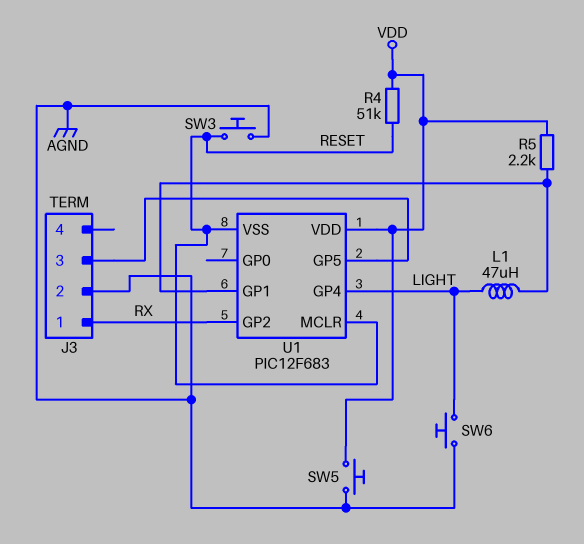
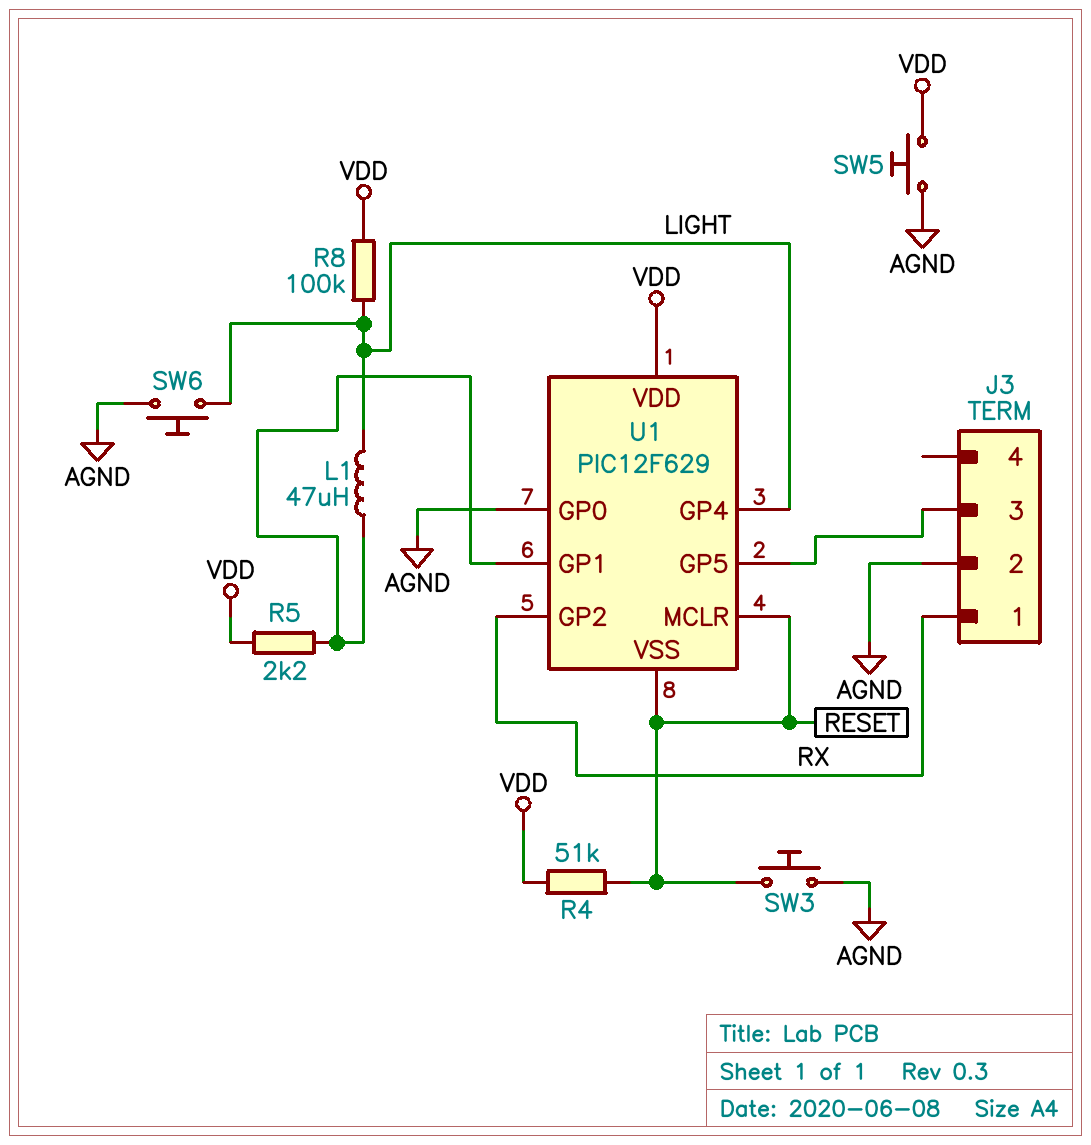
R8: none -> 100k (LIGHT, VDD)
U1: PIC12F683 -> PIC12F629
U1 pin GP0: none -> AGND

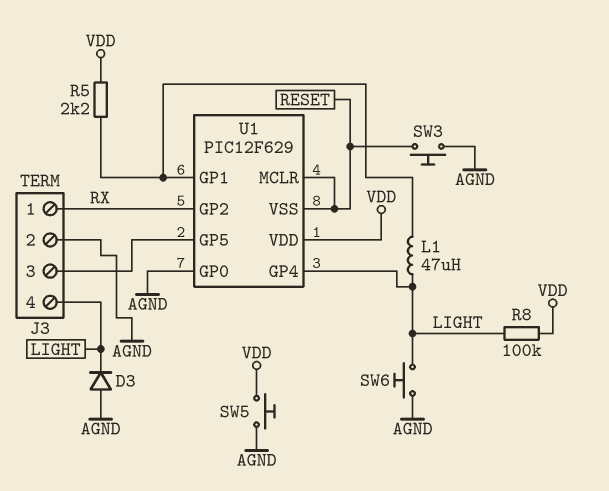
D3: none -> diode (A AGND, K LIGHT)
J3 pin 4: none -> LIGHT
R4: 51k (RESET, VDD) -> none

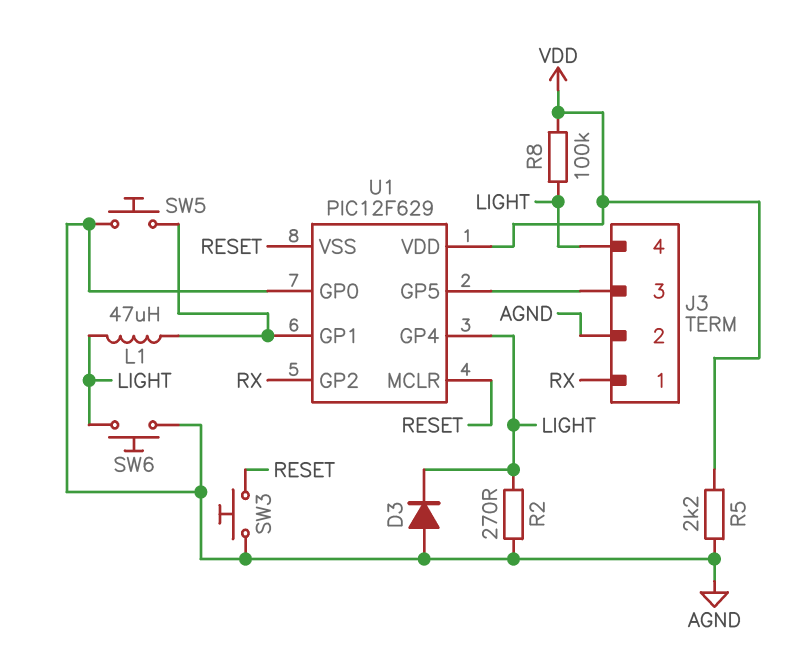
R2: none -> 270 (AGND, LIGHT)
R5: 2.2k (U1/GP1, VDD) -> 2.2k (AGND, VDD)
SW5: button (AGND, VDD) -> button (AGND, U1/GP1)

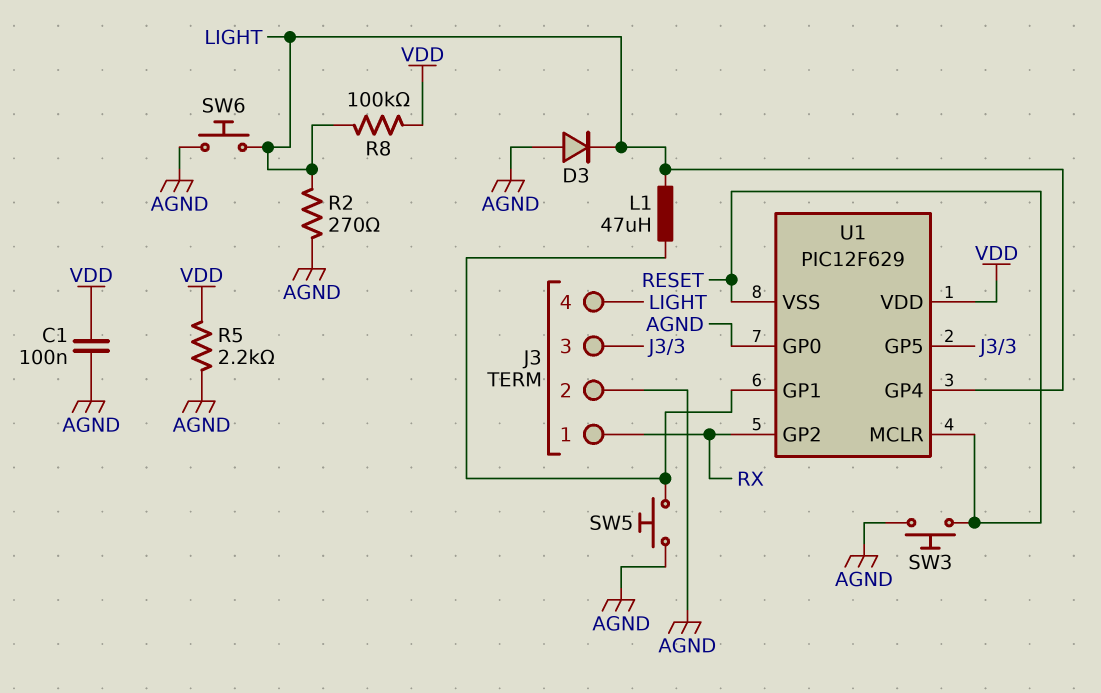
C1: none -> 100nF (AGND, VDD)

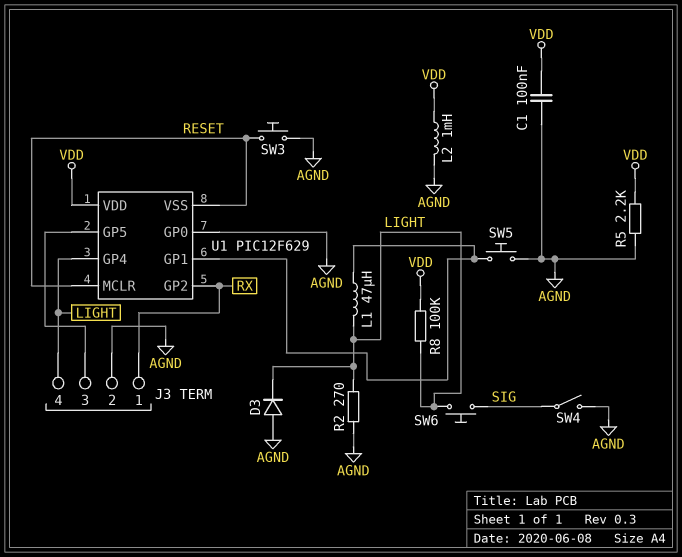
L2: none -> 1mH (AGND, VDD)
SW4: none -> switch (AGND, SIG)
SW6: button (AGND, LIGHT) -> button (LIGHT, SIG)

